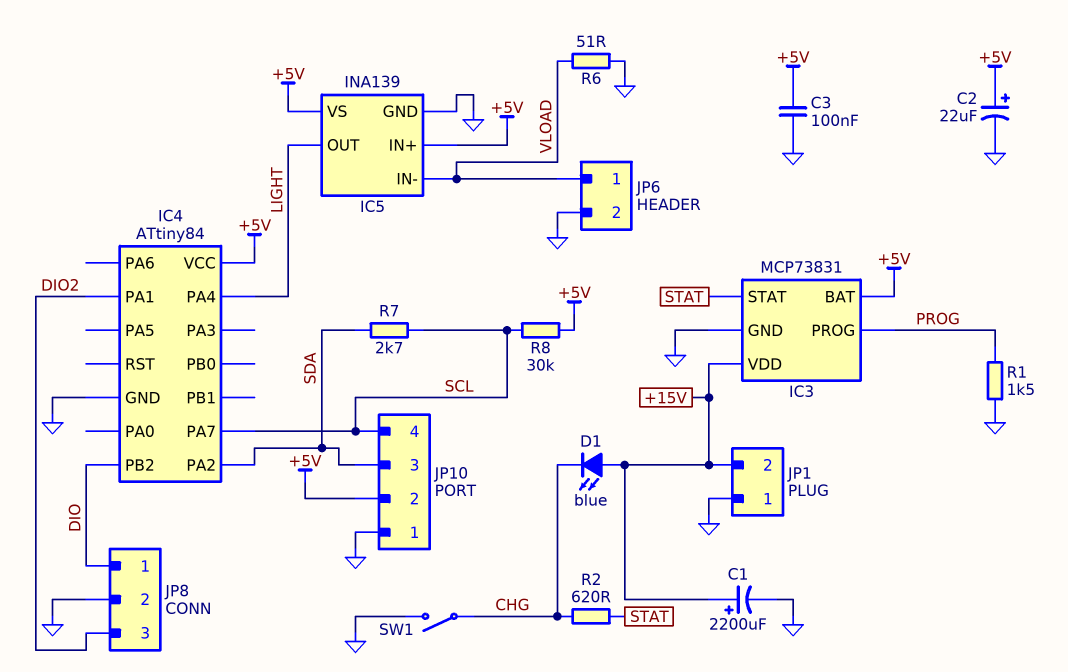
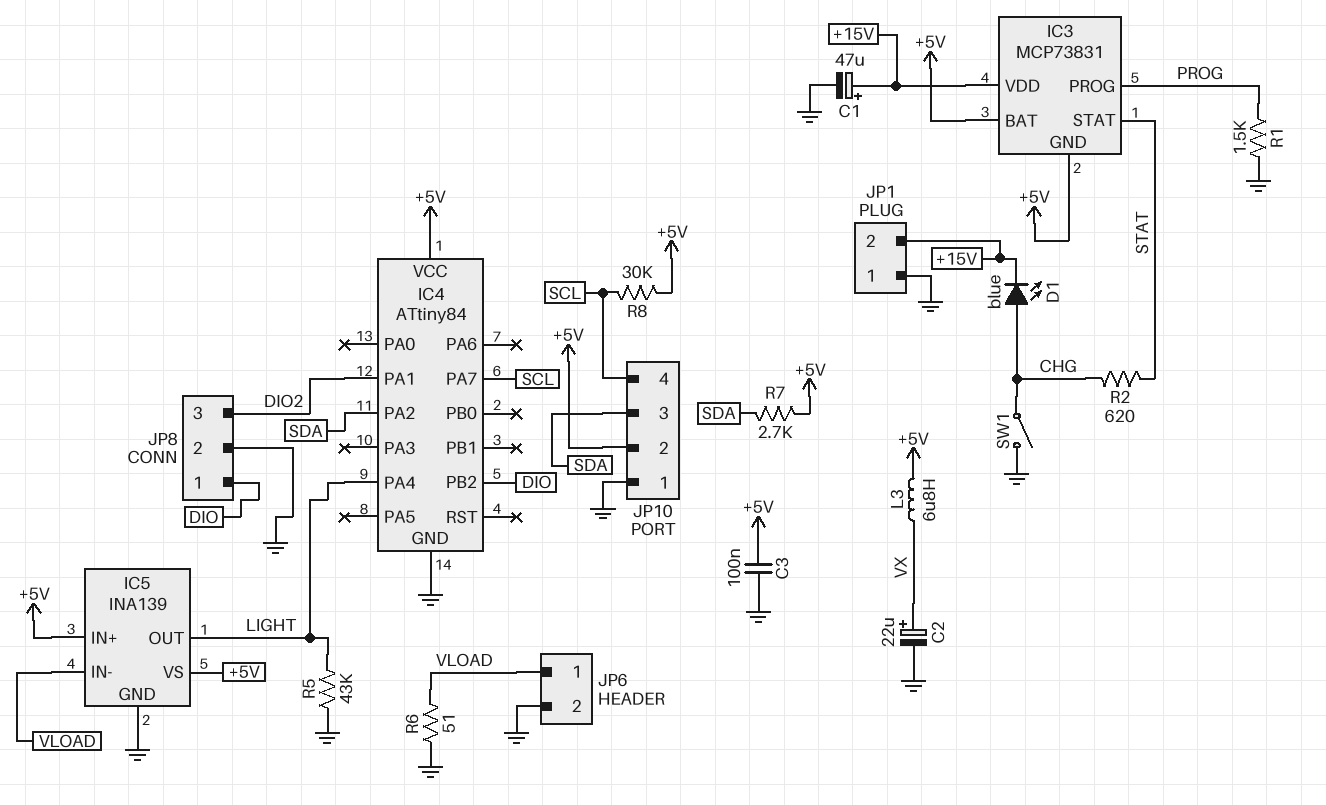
C1: 2200uF (plus +15V, minus GND) -> 47uF (plus +15V, minus GND)
C2: 22uF (plus +5V, minus GND) -> 22uF (plus VX, minus GND)
D1: LED blue (A +15V, K CHG) -> LED blue (A CHG, K +15V)
IC3 pin GND: GND -> +5V
L3: none -> 6.8uH (+5V, VX)
R5: none -> 43k (GND, LIGHT)
R7: 2.7k (SCL, SDA) -> 2.7k (+5V, SDA)

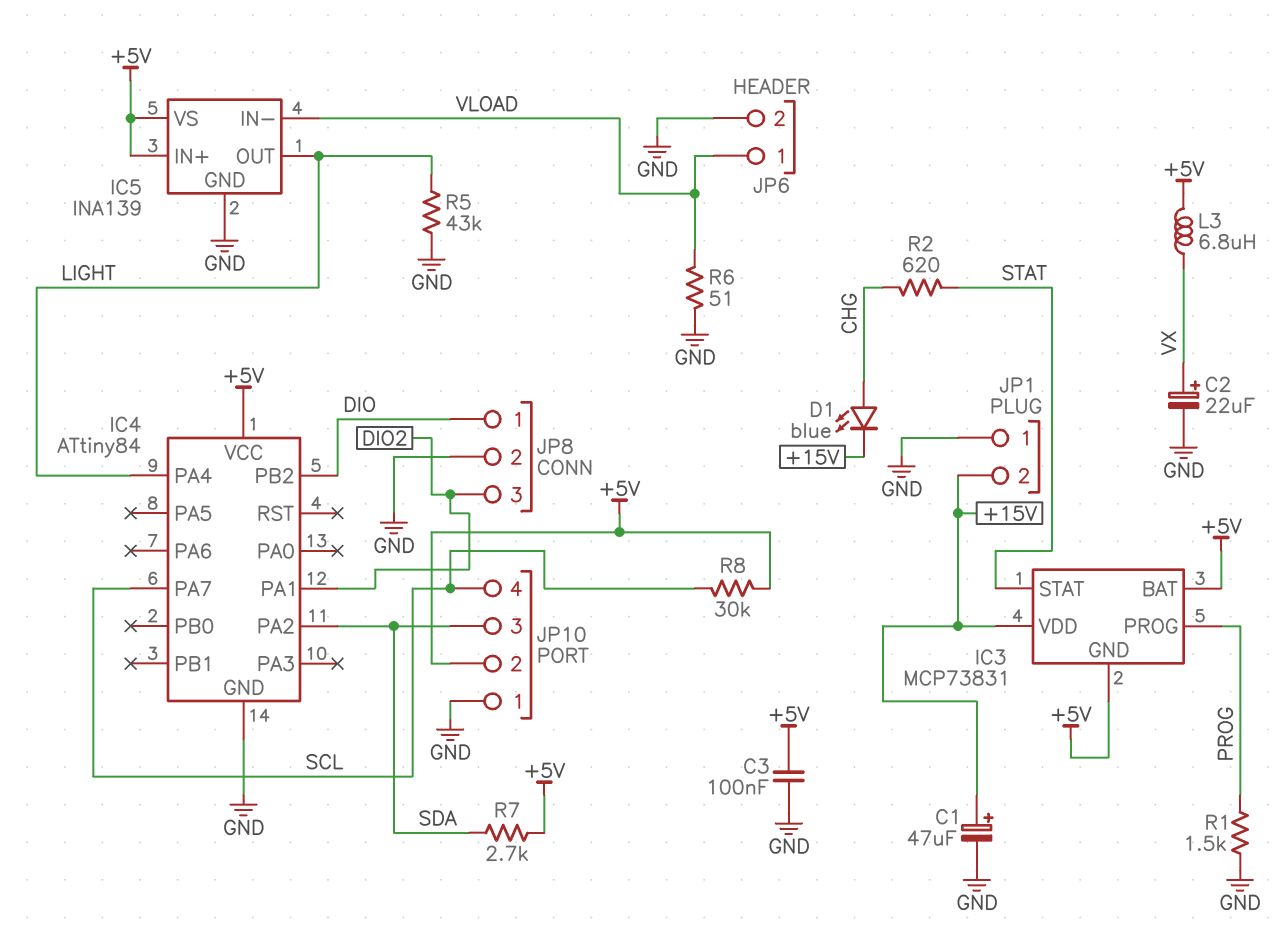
SW1: switch (CHG, GND) -> none

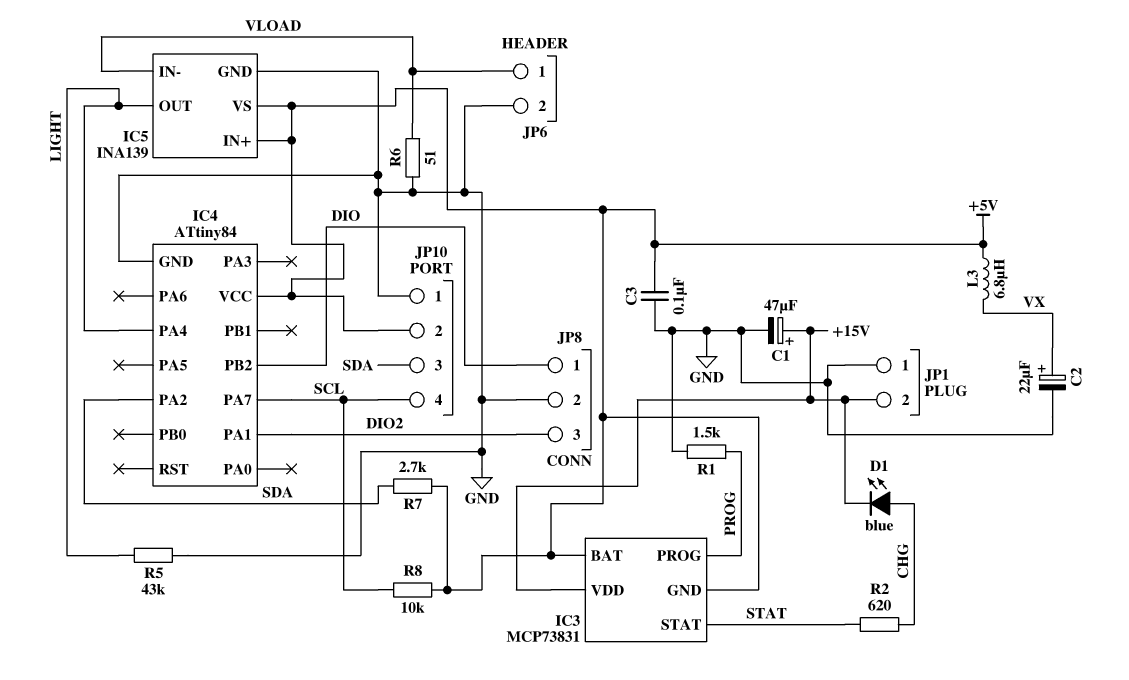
R8: 30k (+5V, SCL) -> 10k (+5V, SCL)

